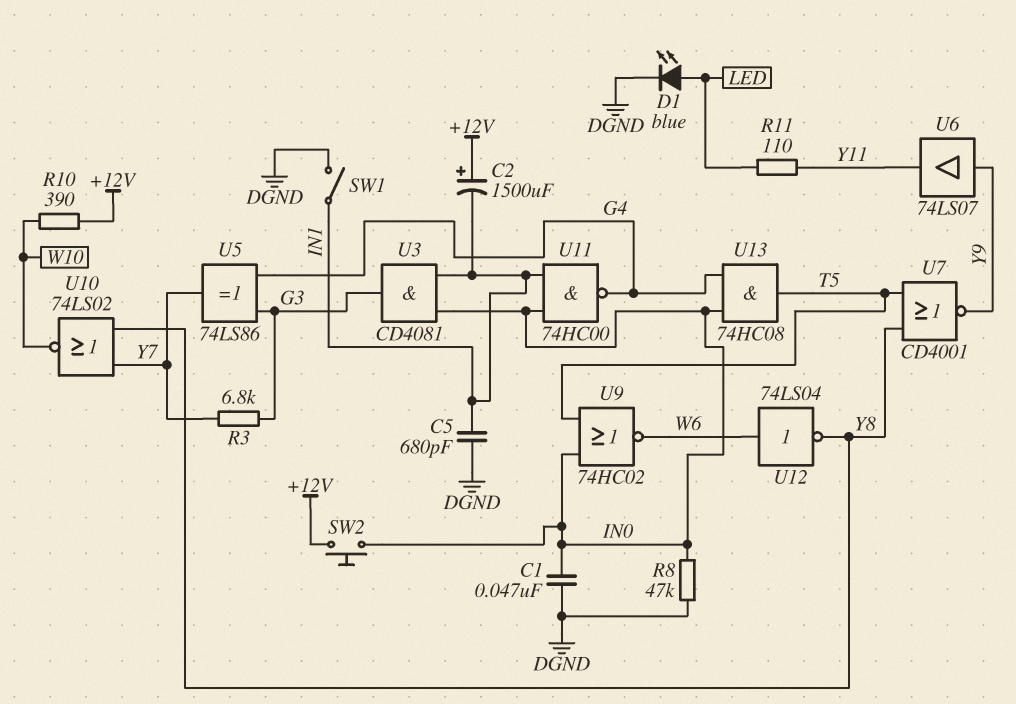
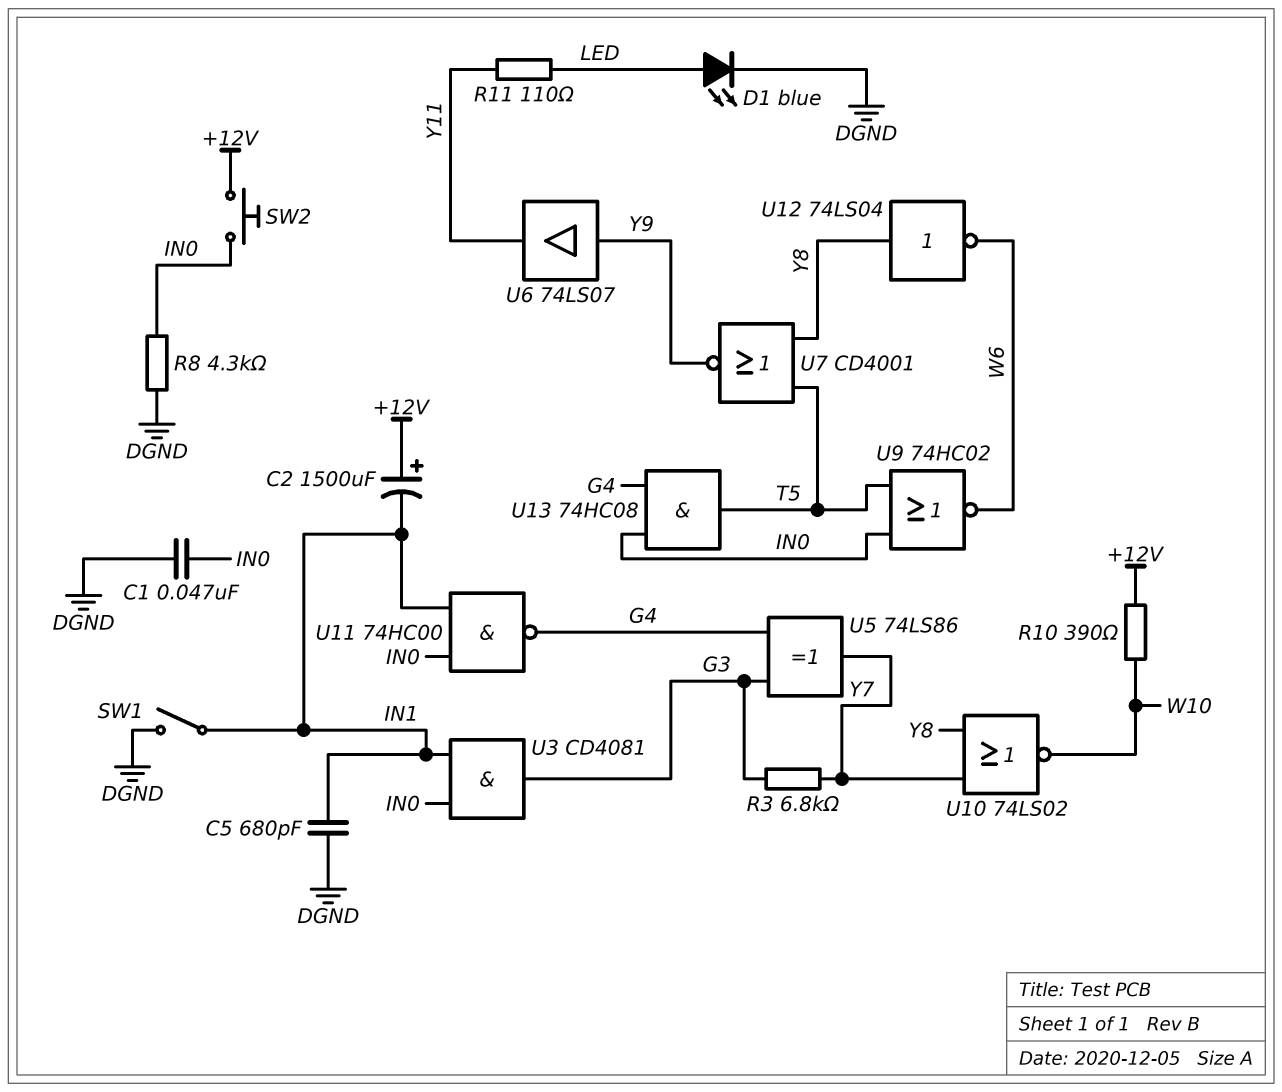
R8: 47k (DGND, IN0) -> 4.3k (DGND, IN0)
U12: NOT 74LS04 (in W6, out Y8) -> NOT 74LS04 (in Y8, out W6)

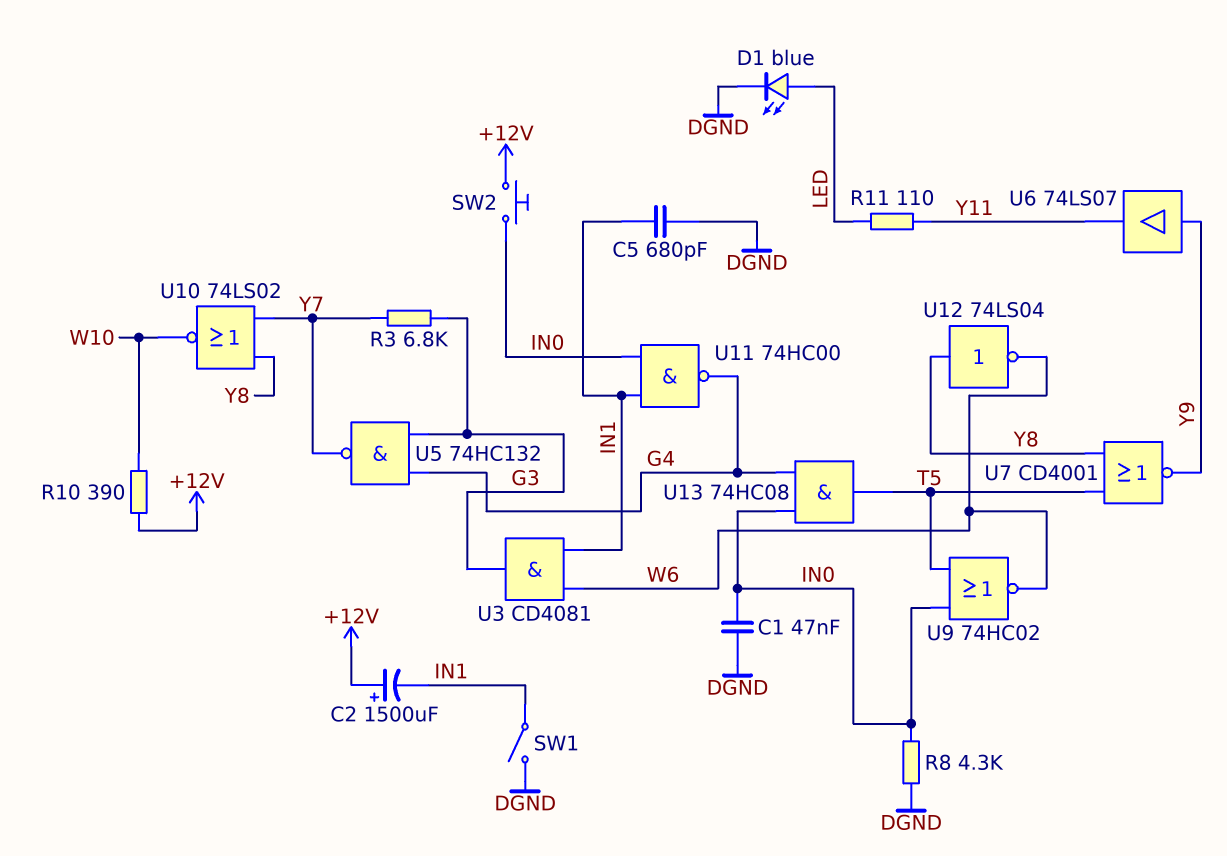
U3: AND CD4081 (in IN0, in IN1, out G3) -> AND CD4081 (in IN1, in W6, out G3)
U5: XOR 74LS86 (in G3, in G4, out Y7) -> NAND 74HC132 (in G3, in G4, out Y7)

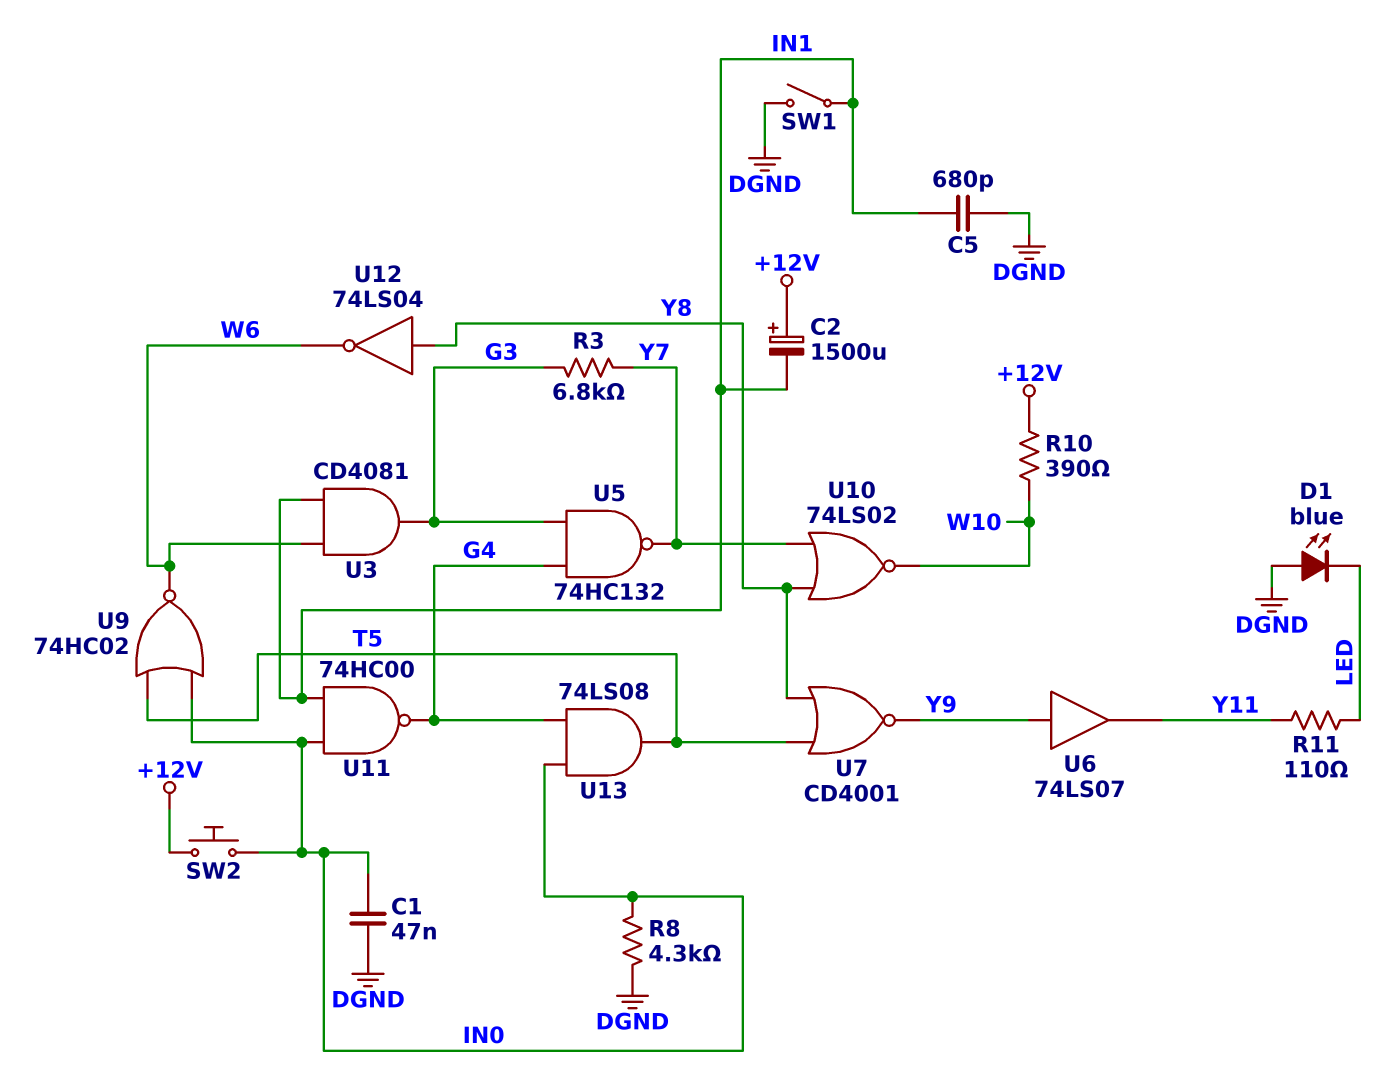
D1: LED blue (A LED, K DGND) -> LED blue (A DGND, K LED)
U13: AND 74HC08 (in G4, in IN0, out T5) -> AND 74LS08 (in G4, in IN0, out T5)

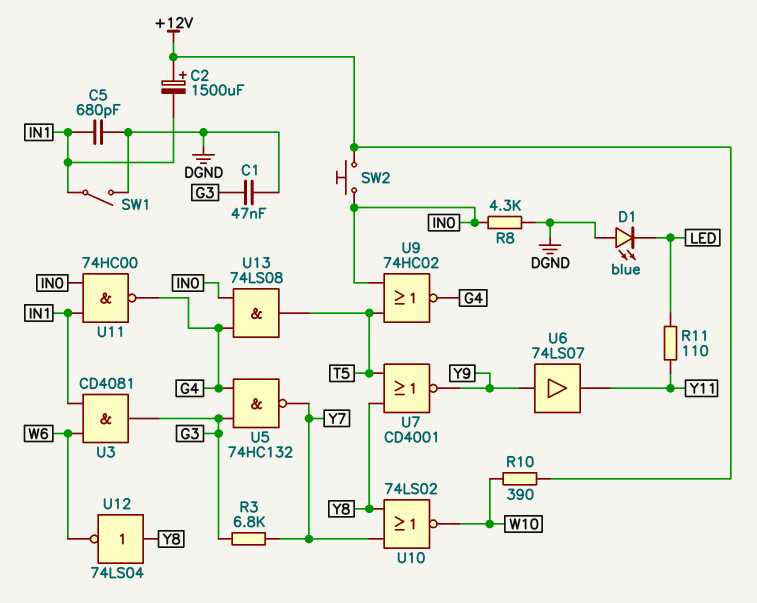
C1: 47nF (DGND, IN0) -> 47nF (DGND, G3)
U9: NOR 74HC02 (in IN0, in T5, out W6) -> NOR 74HC02 (in IN0, in T5, out G4)

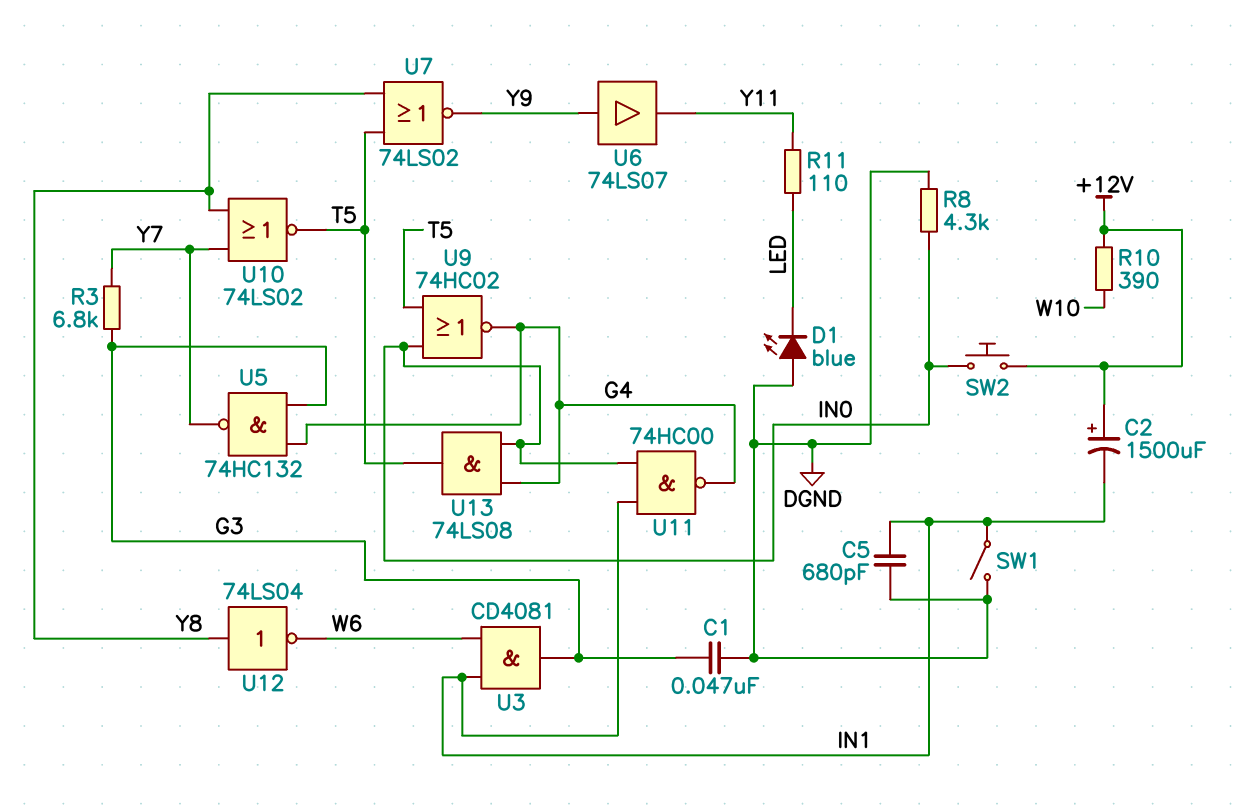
U7: NOR CD4001 (in T5, in Y8, out Y9) -> NOR 74LS02 (in T5, in Y8, out Y9)
U10: NOR 74LS02 (in Y7, in Y8, out W10) -> NOR 74LS02 (in Y7, in Y8, out T5)

